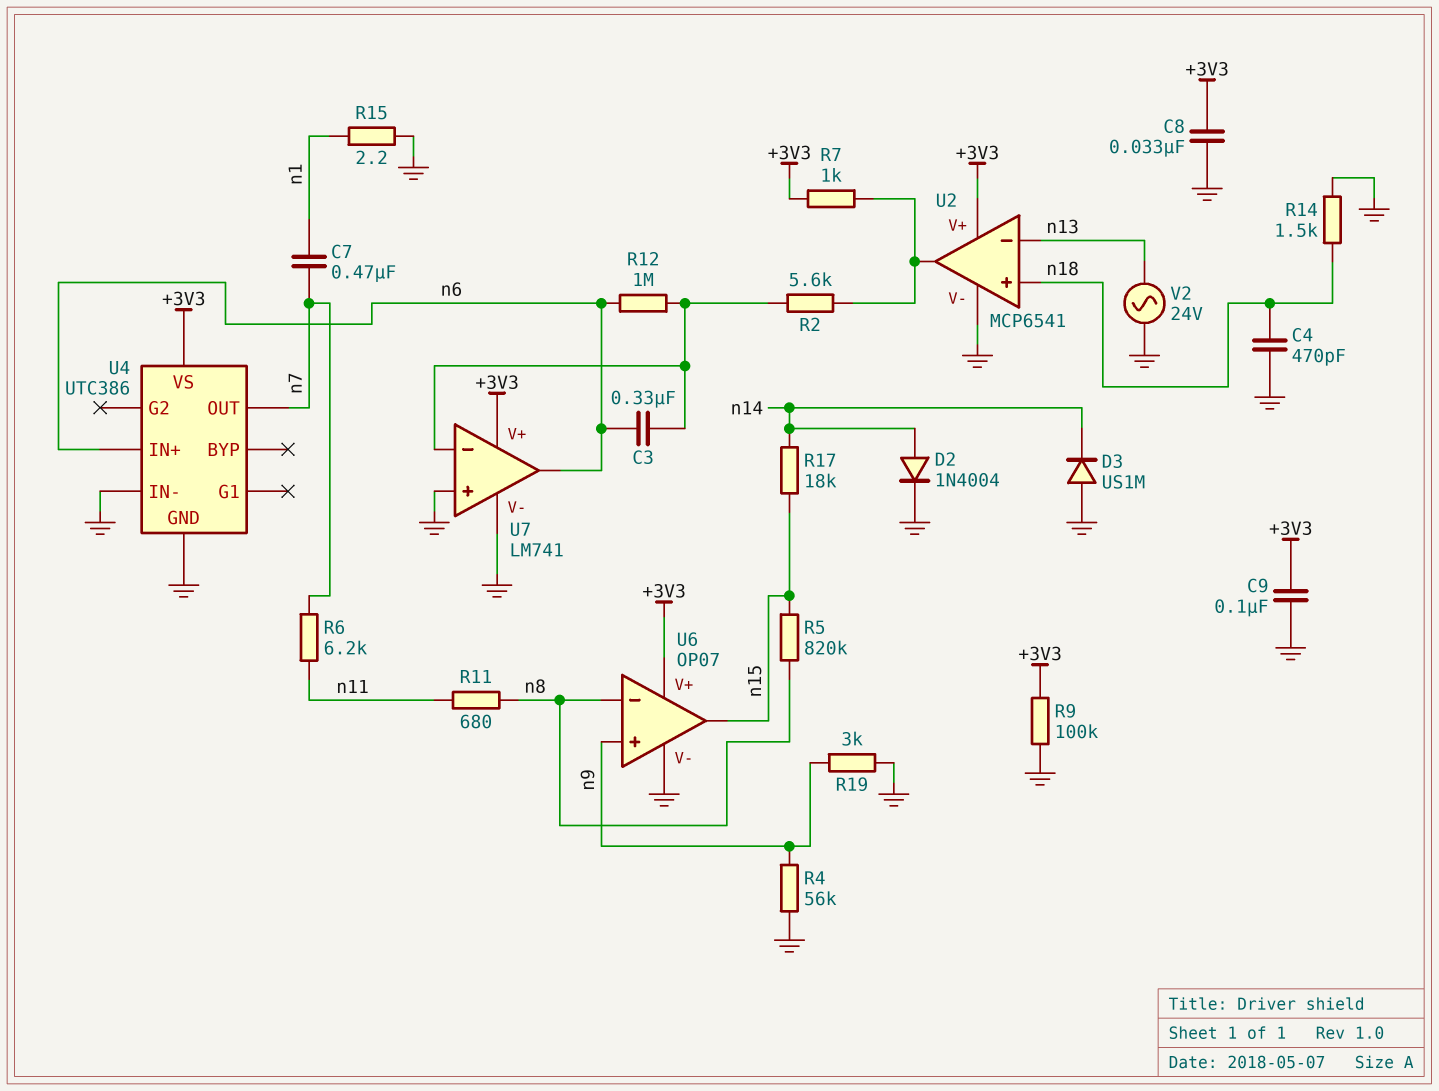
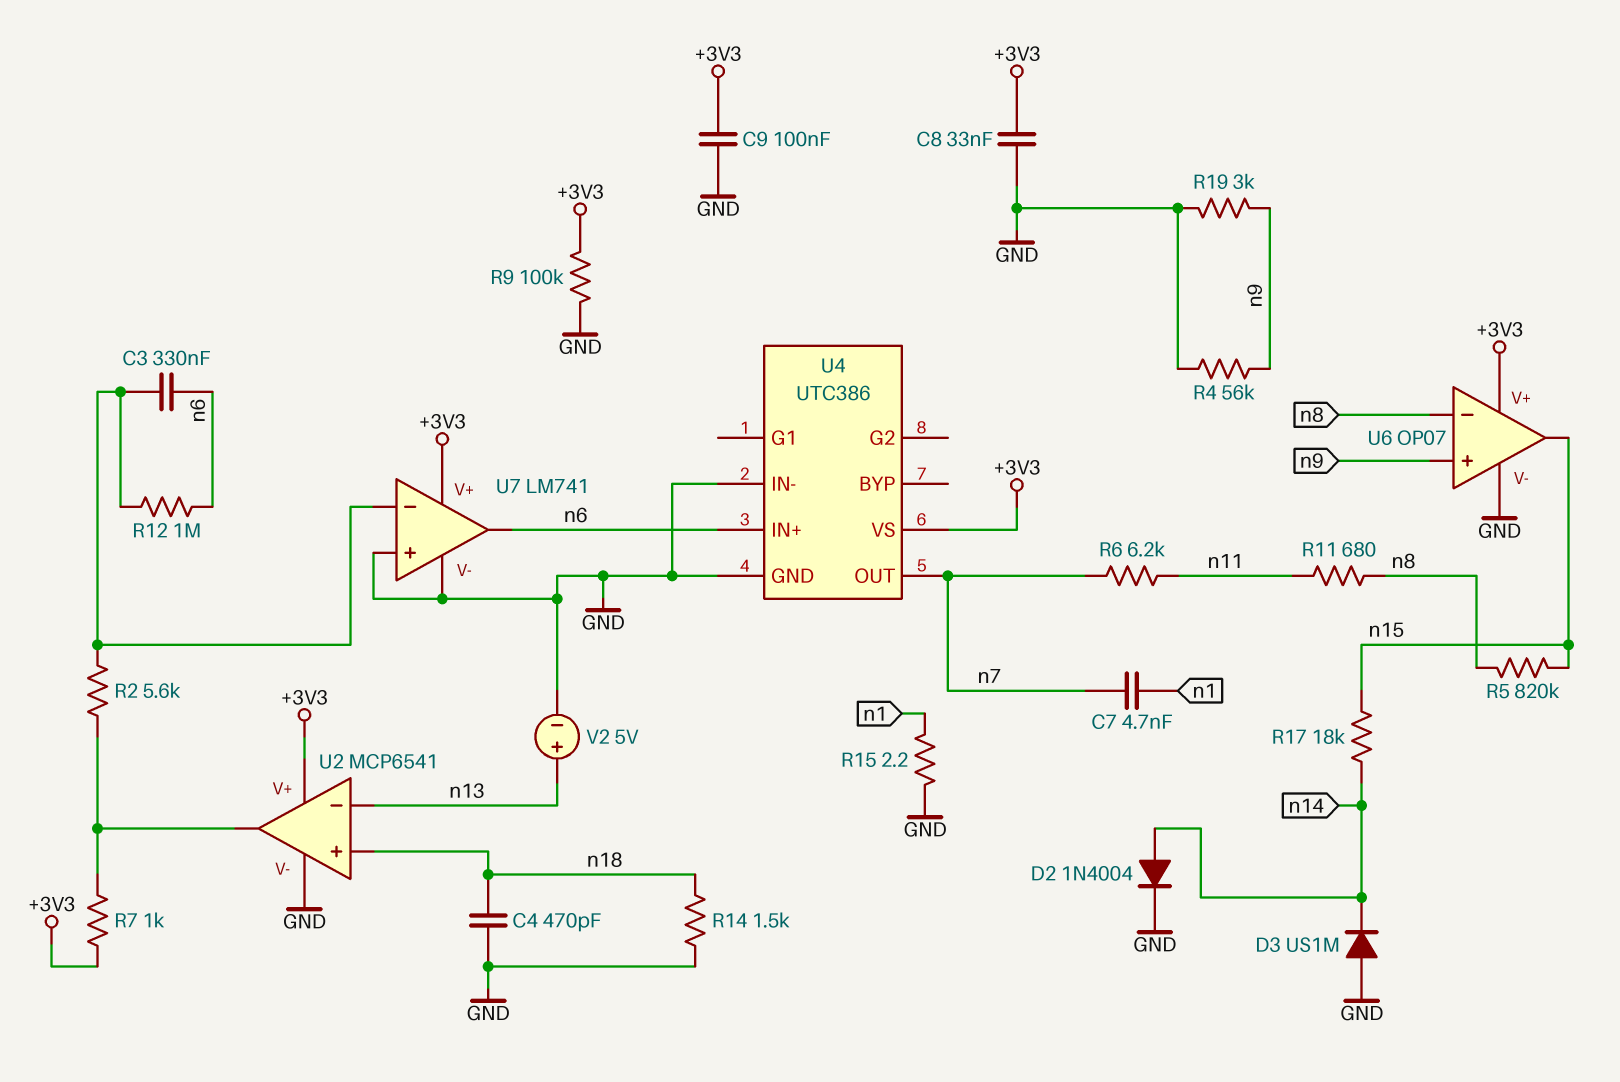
C7: 470nF (n1, n7) -> 4.7nF (n1, n7)
V2: AC 24V (GND, n13) -> 5V (plus n13, minus GND)

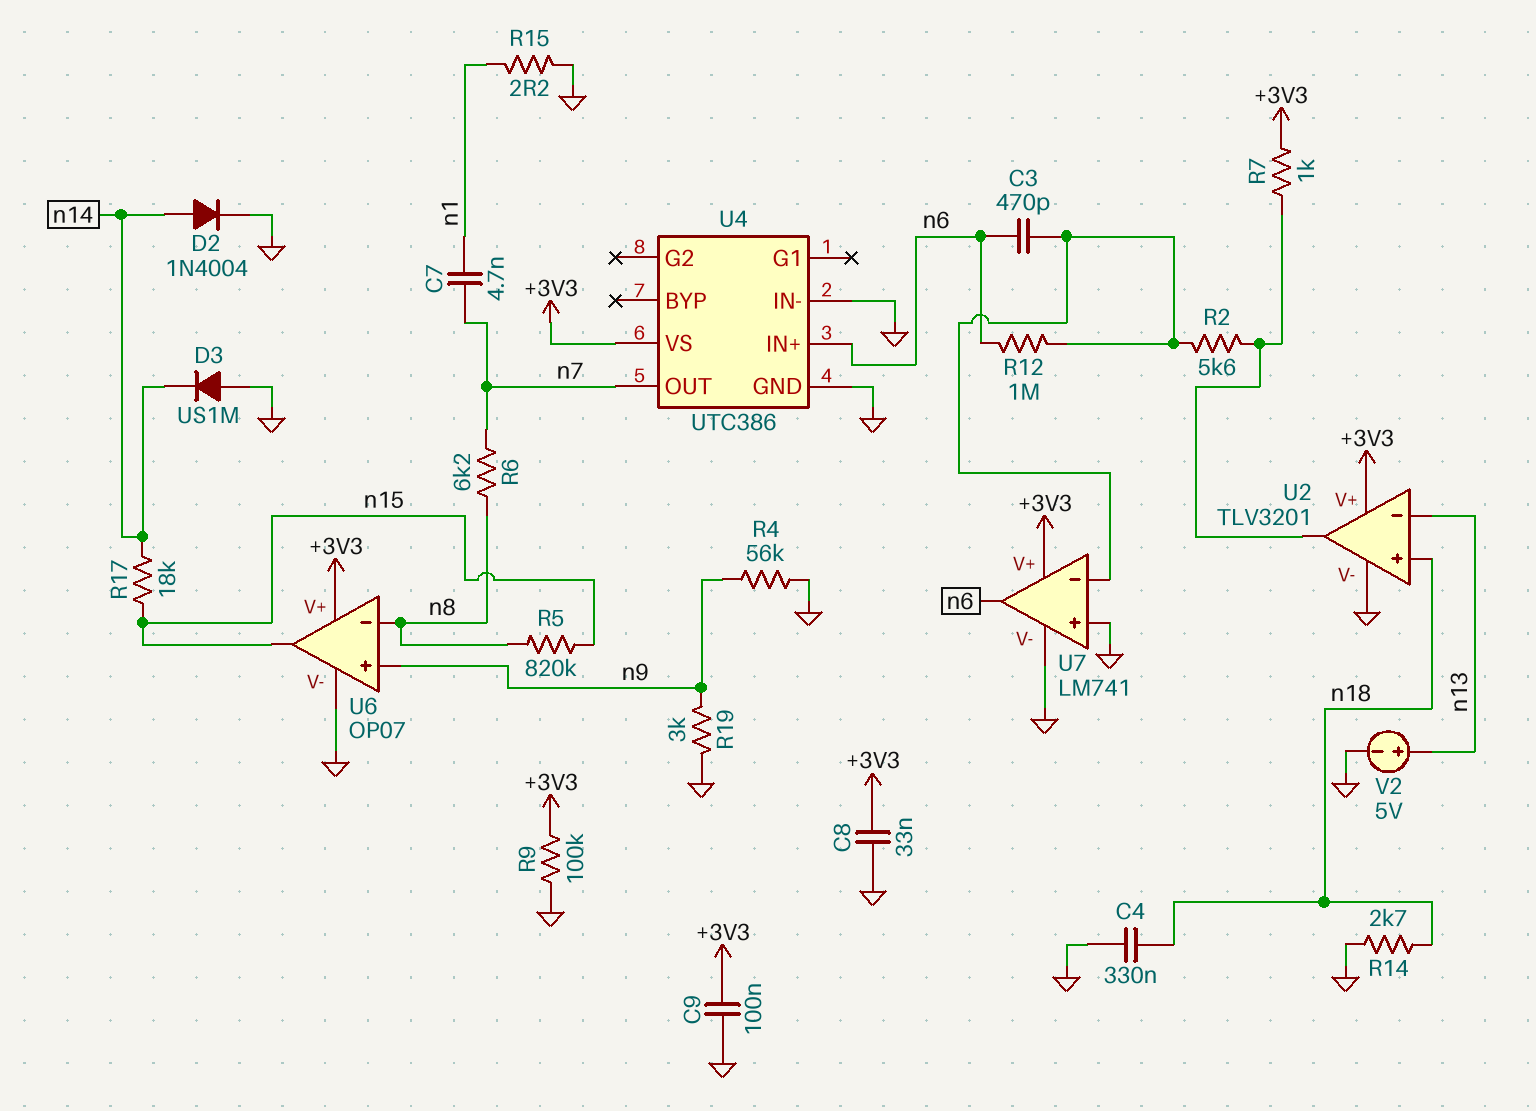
C3: 330nF (U7/in-, n6) -> 470pF (U7/in-, n6)
C4: 470pF (GND, n18) -> 330nF (GND, n18)
R6: 6.2k (n7, n11) -> 6.2k (n7, n8)
R11: 680 (n8, n11) -> none
R14: 1.5k (GND, n18) -> 2.7k (GND, n18)
U2: MCP6541 -> TLV3201

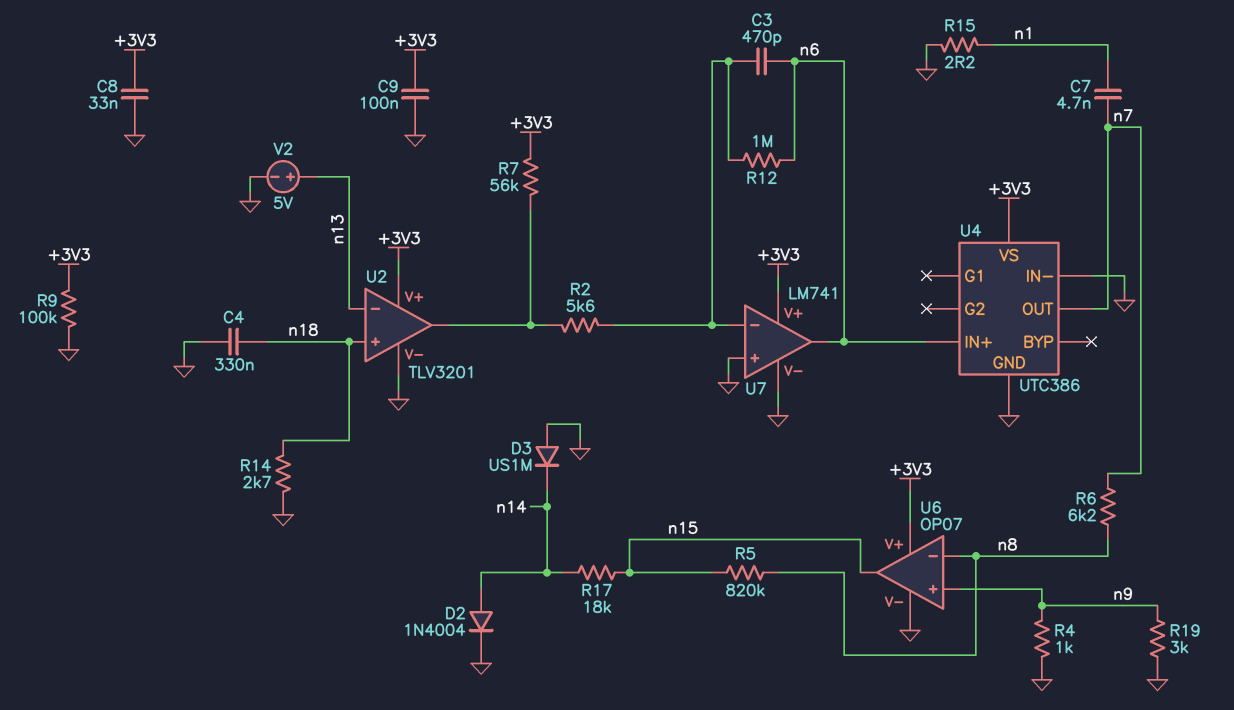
R4: 56k (GND, n9) -> 1k (GND, n9)
R7: 1k (+3V3, U2/out) -> 56k (+3V3, U2/out)

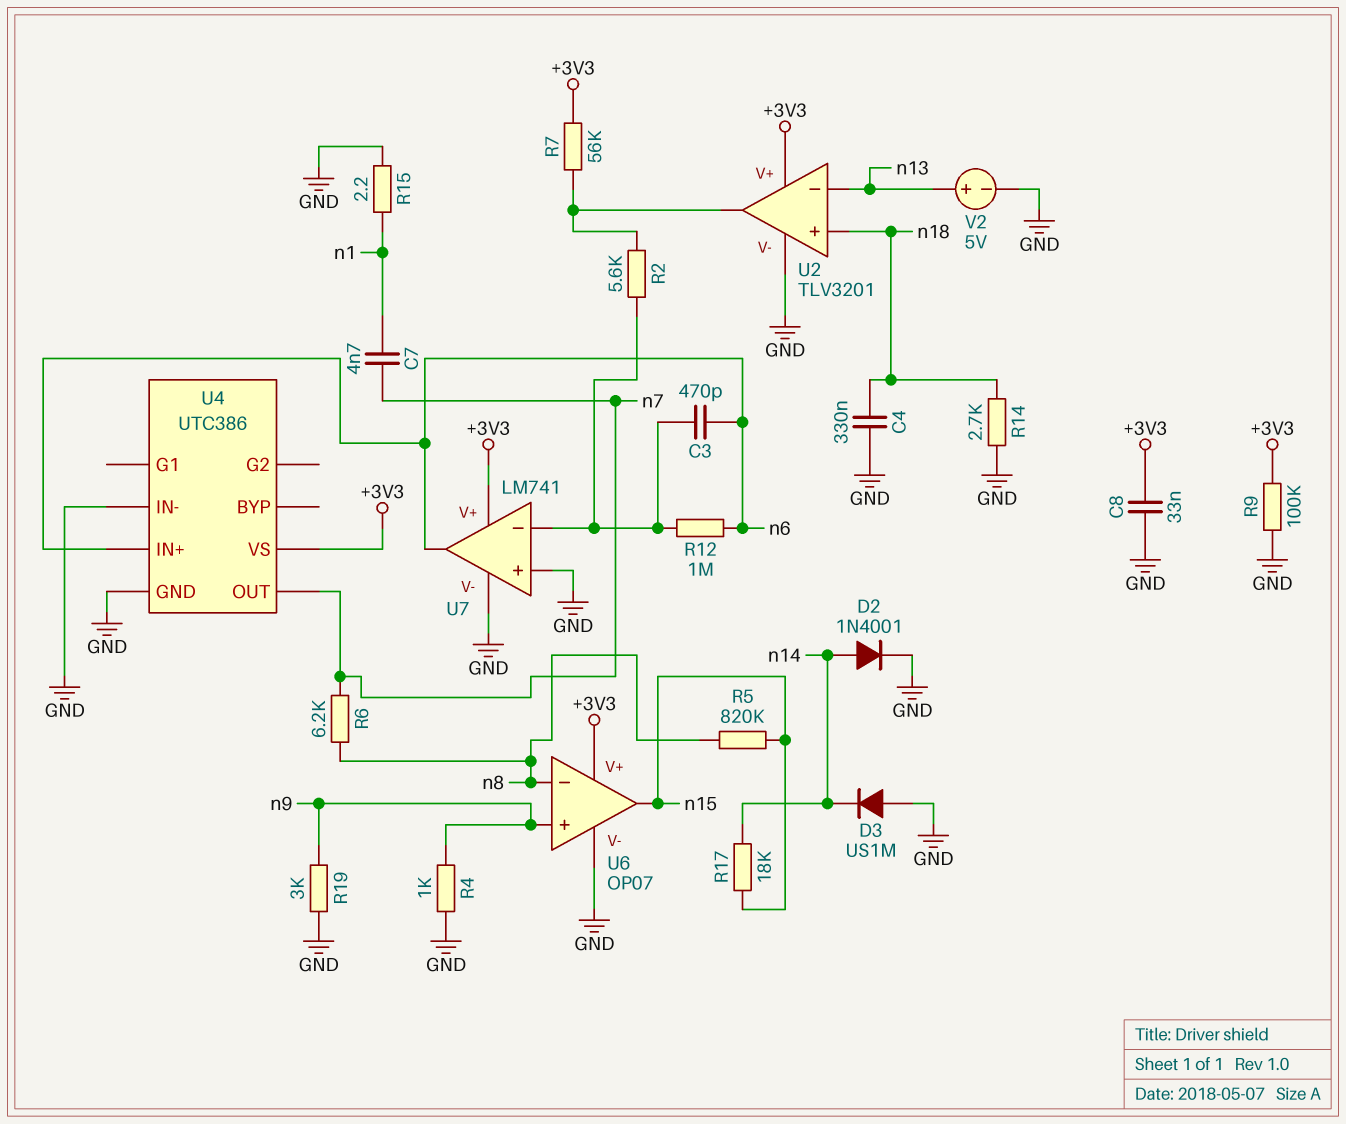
C9: 100nF (+3V3, GND) -> none
D2: diode 1N4004 (A n14, K GND) -> diode 1N4001 (A n14, K GND)

